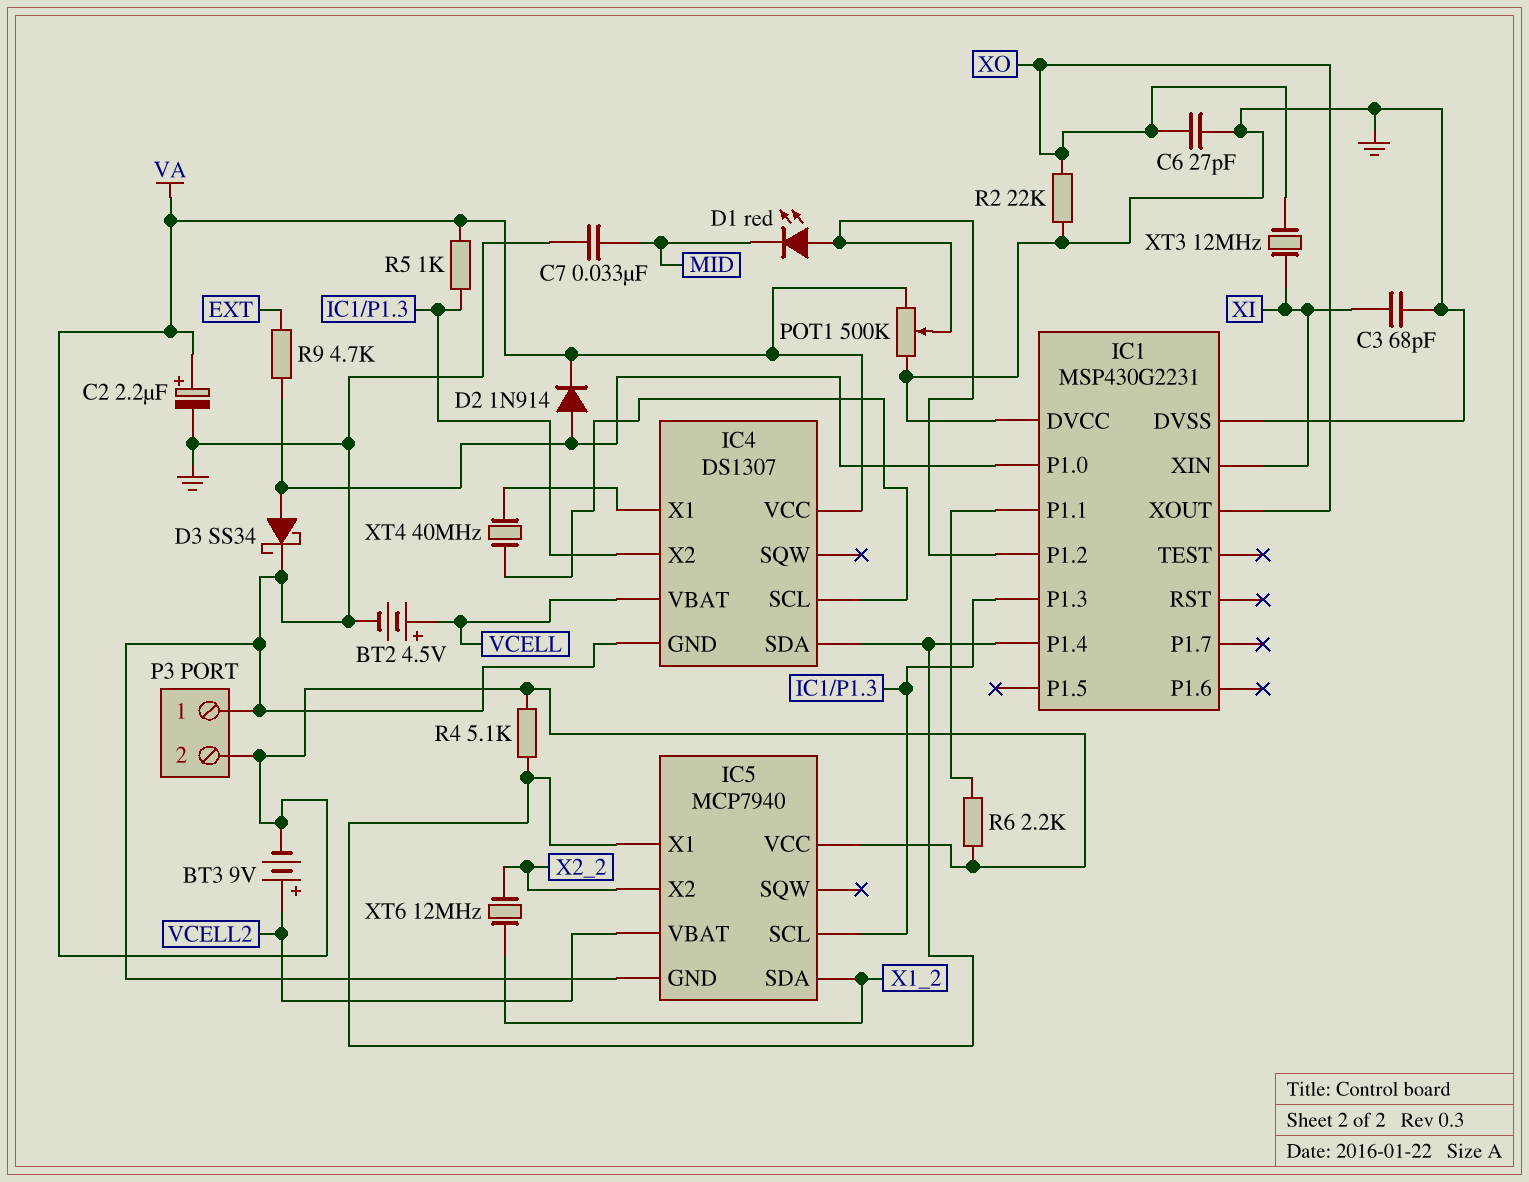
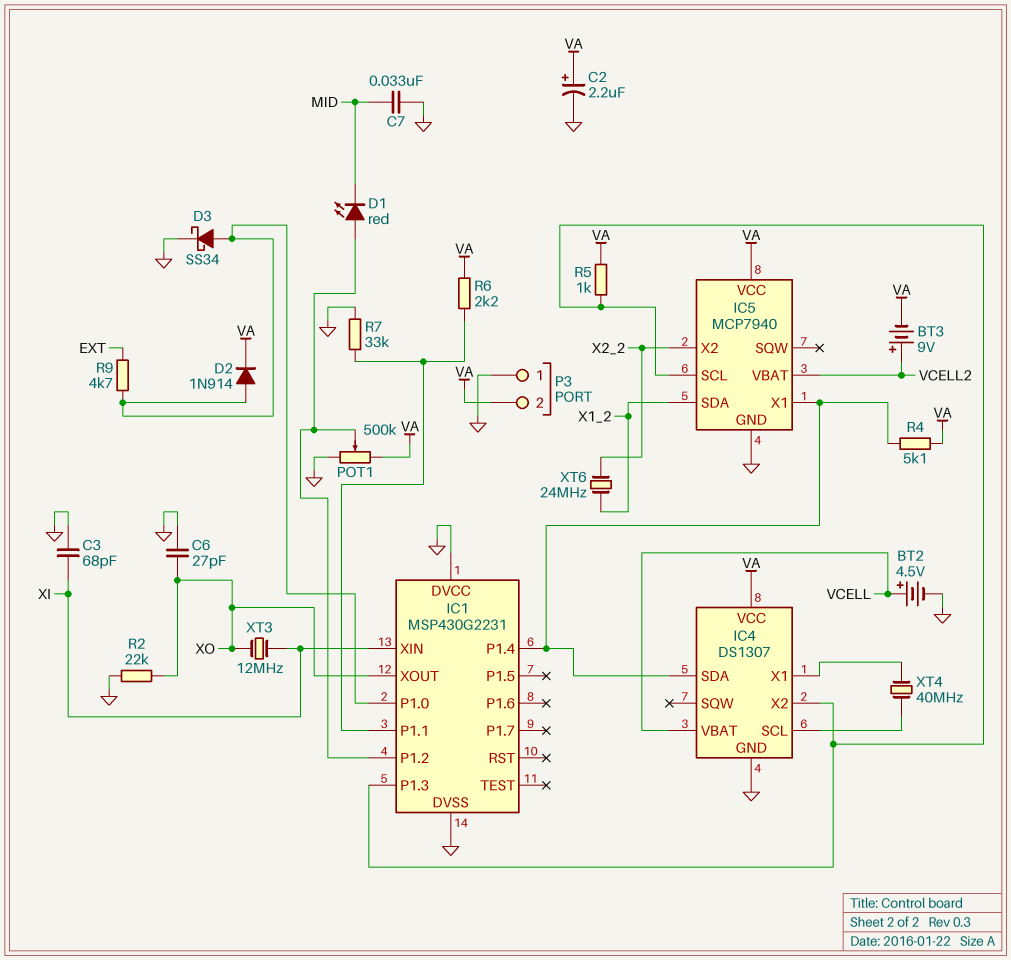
R7: none -> 33k (GND, IC1/P1.1)
XT6: 12MHz (X1_2, X2_2) -> 24MHz (X1_2, X2_2)

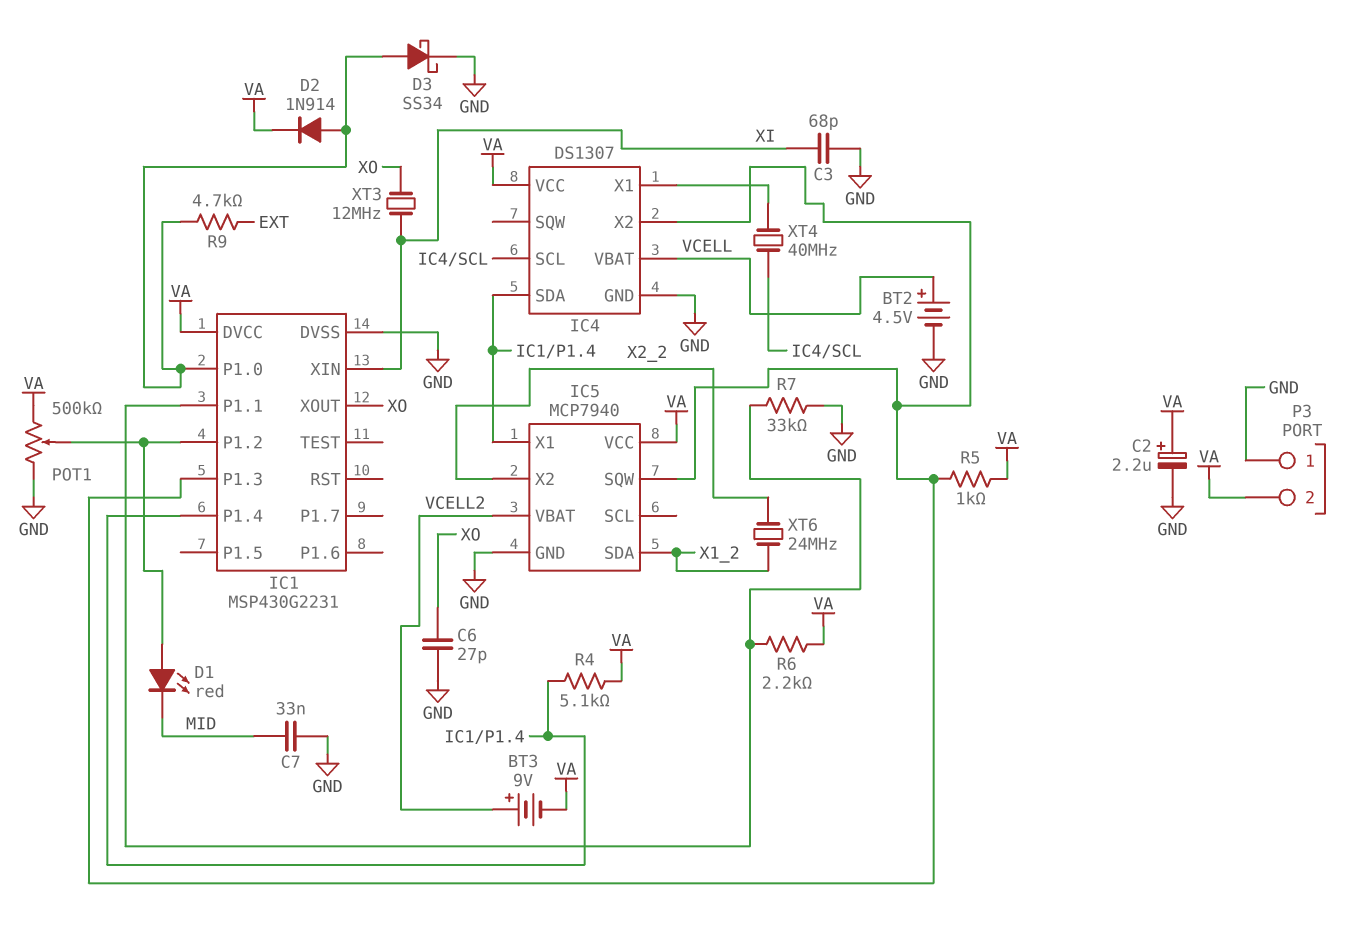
IC1 pin DVCC: GND -> VA
IC5 pin SCL: IC1/P1.3 -> none
IC5 pin SQW: none -> IC1/P1.3
R2: 22k (GND, XO) -> none

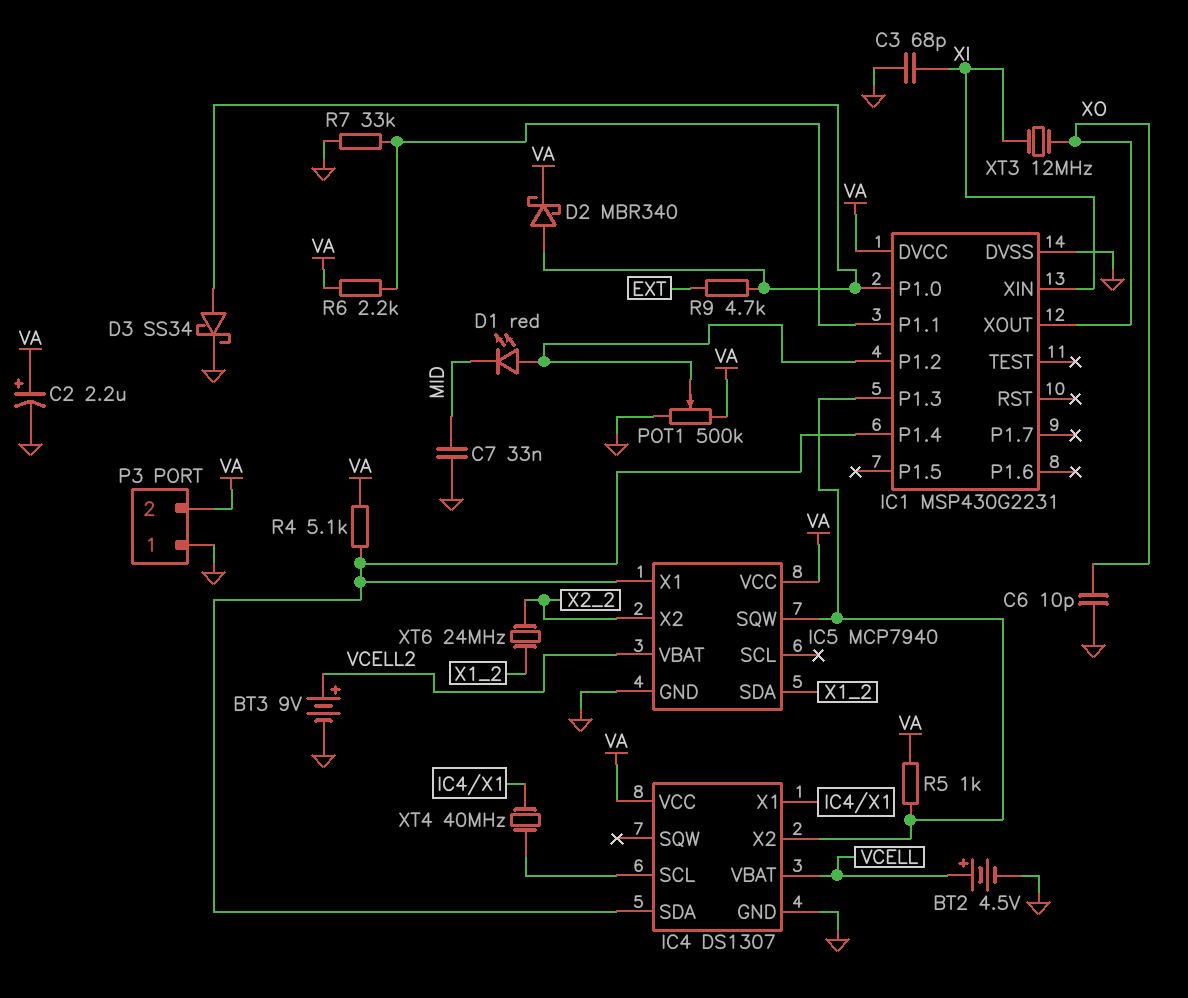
BT3: 9V (plus VCELL2, minus VA) -> 9V (plus VCELL2, minus GND)
C6: 27pF (GND, XO) -> 10pF (GND, XO)
D2: diode 1N914 (A IC1/P1.0, K VA) -> schottky MBR340 (A IC1/P1.0, K VA)

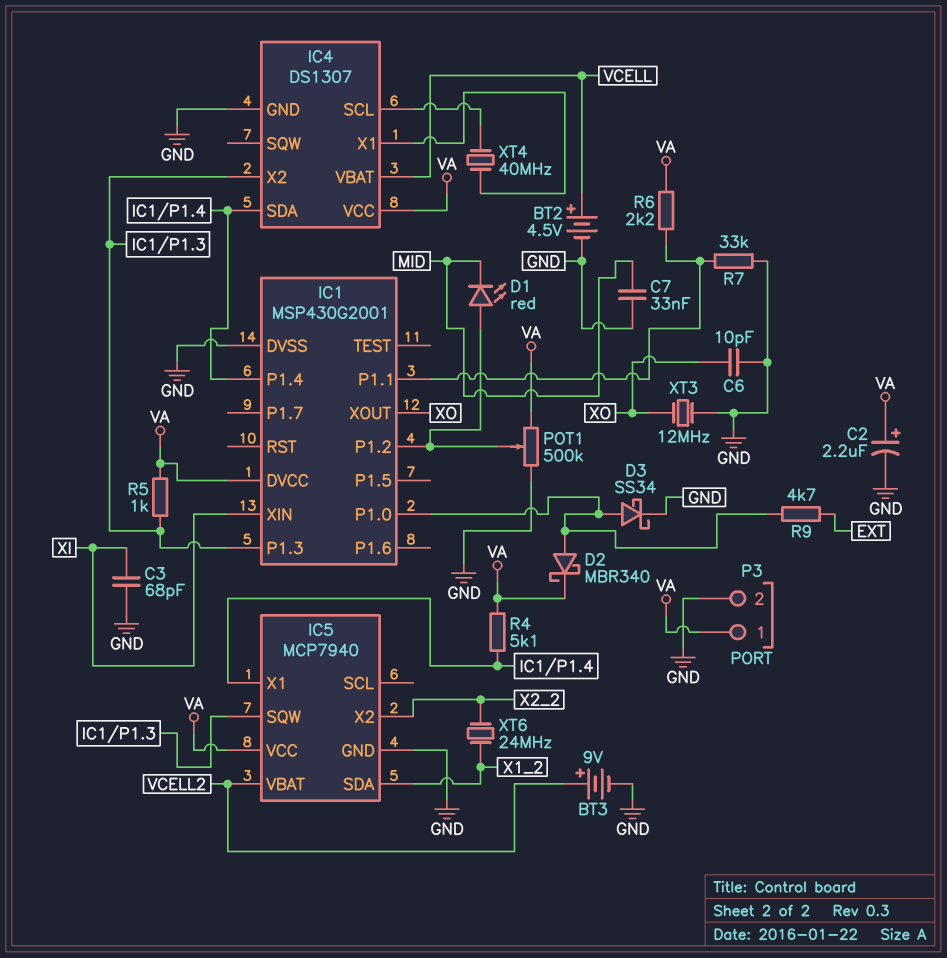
IC1: MSP430G2231 -> MSP430G2001
P3 pin 1: GND -> VA
P3 pin 2: VA -> GND
XT3: 12MHz (XI, XO) -> 12MHz (GND, XO)

